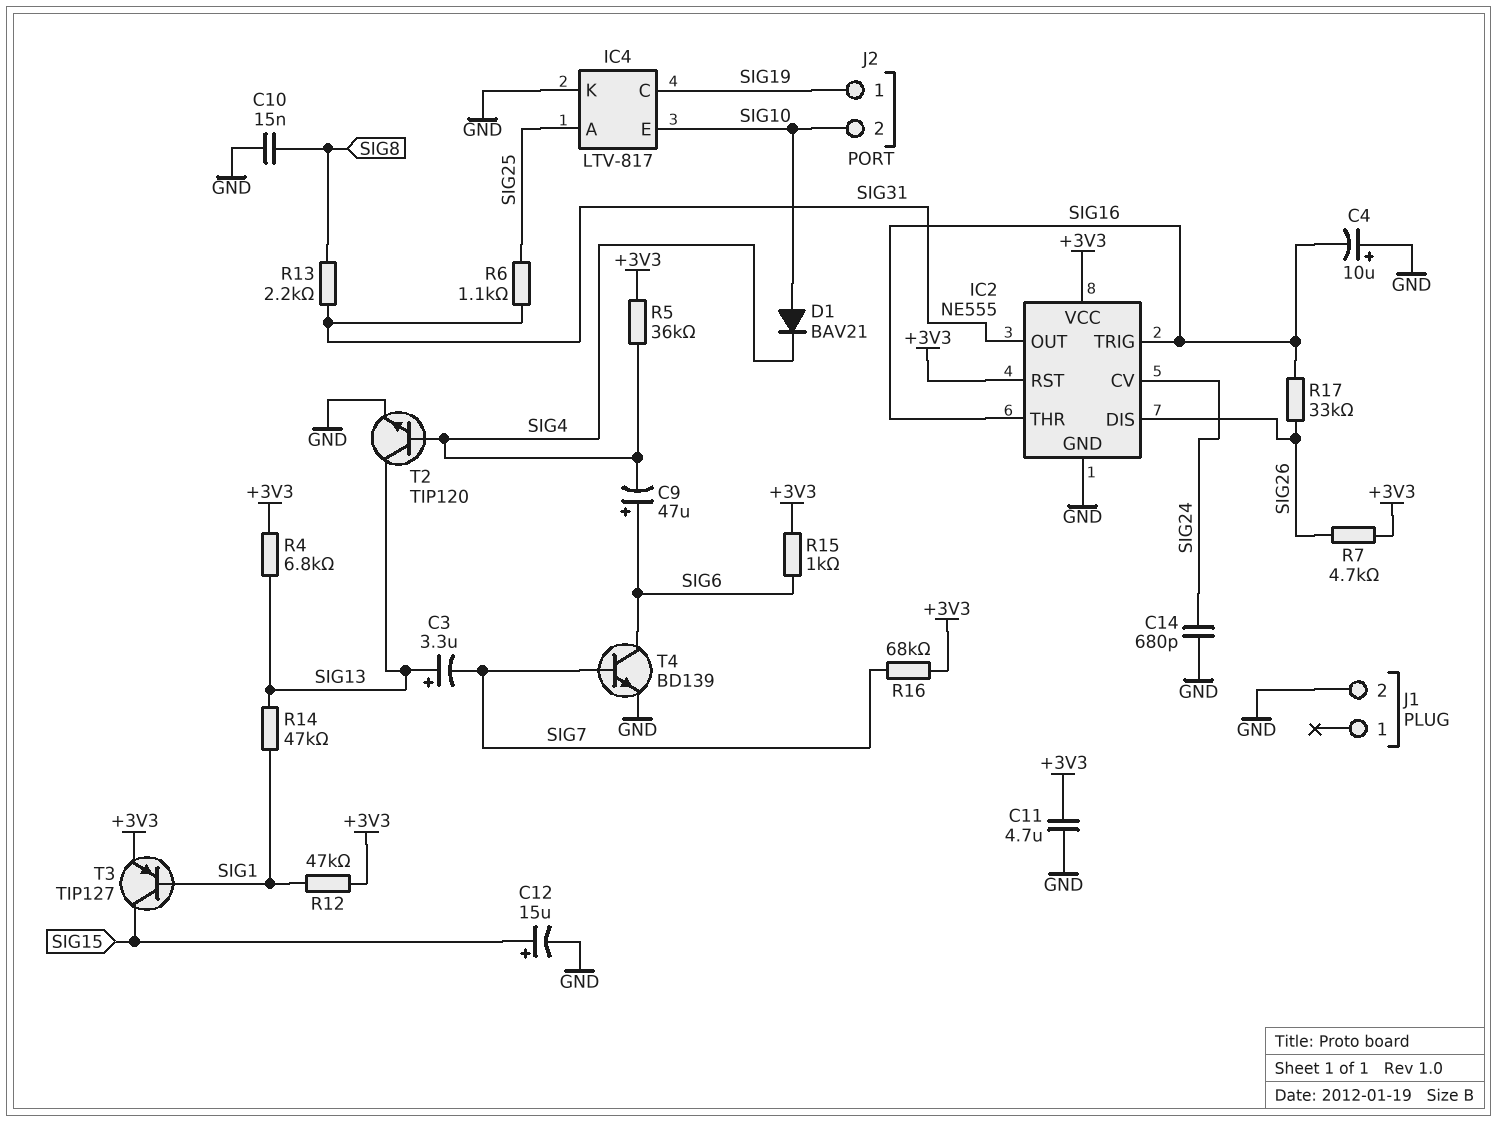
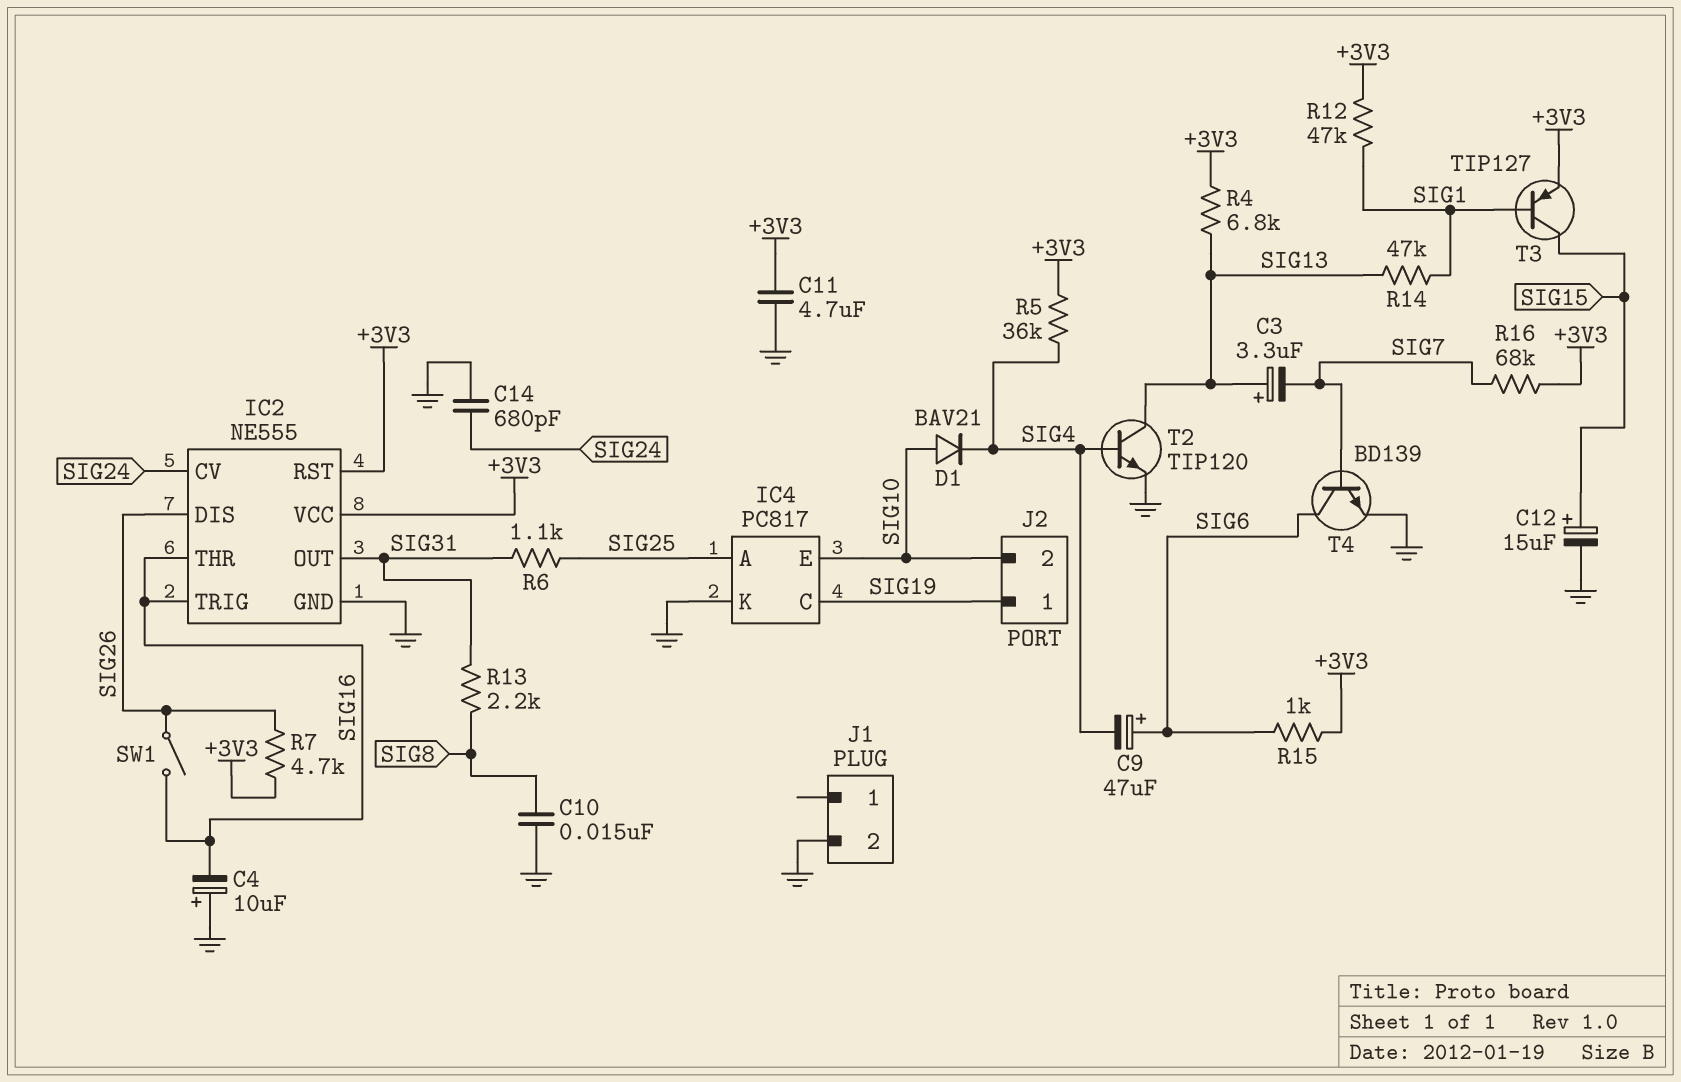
IC4: LTV-817 -> PC817
R17: 33k (SIG16, SIG26) -> none
SW1: none -> switch (SIG16, SIG26)

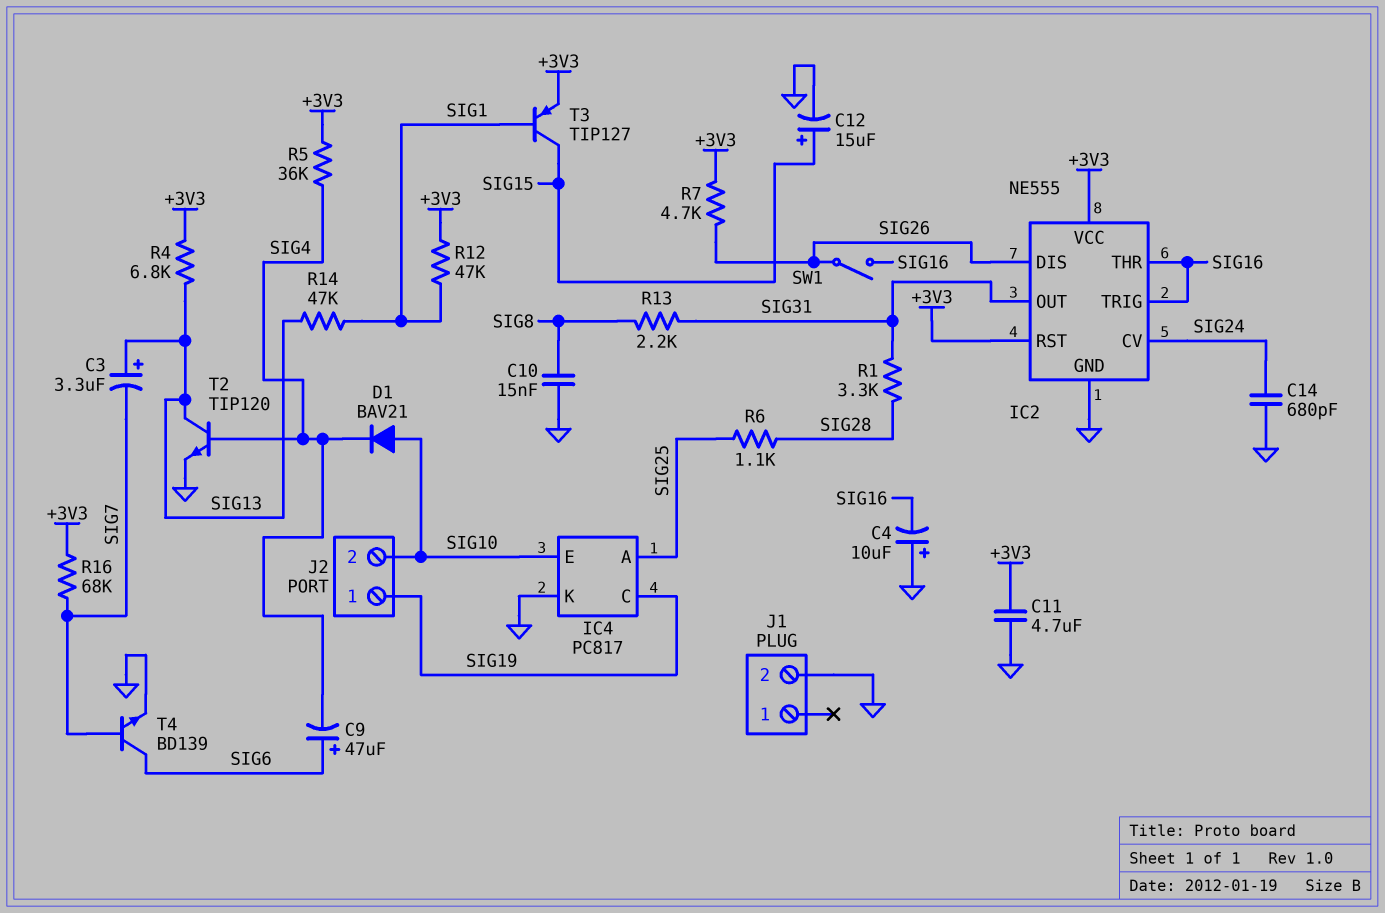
R1: none -> 3.3k (SIG28, SIG31)
R6: 1.1k (SIG25, SIG31) -> 1.1k (SIG25, SIG28)
R15: 1k (+3V3, SIG6) -> none

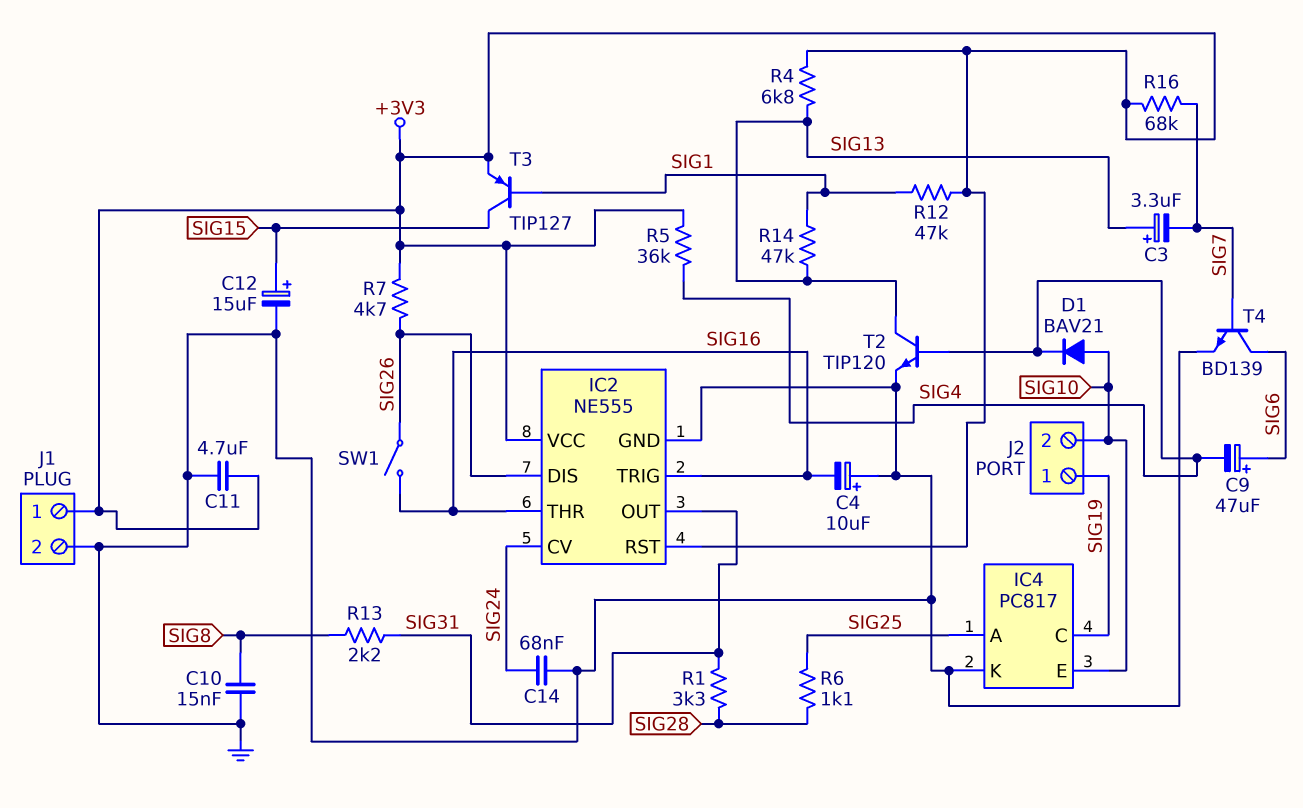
C14: 680pF (GND, SIG24) -> 68nF (GND, SIG24)
J1 pin 1: none -> +3V3

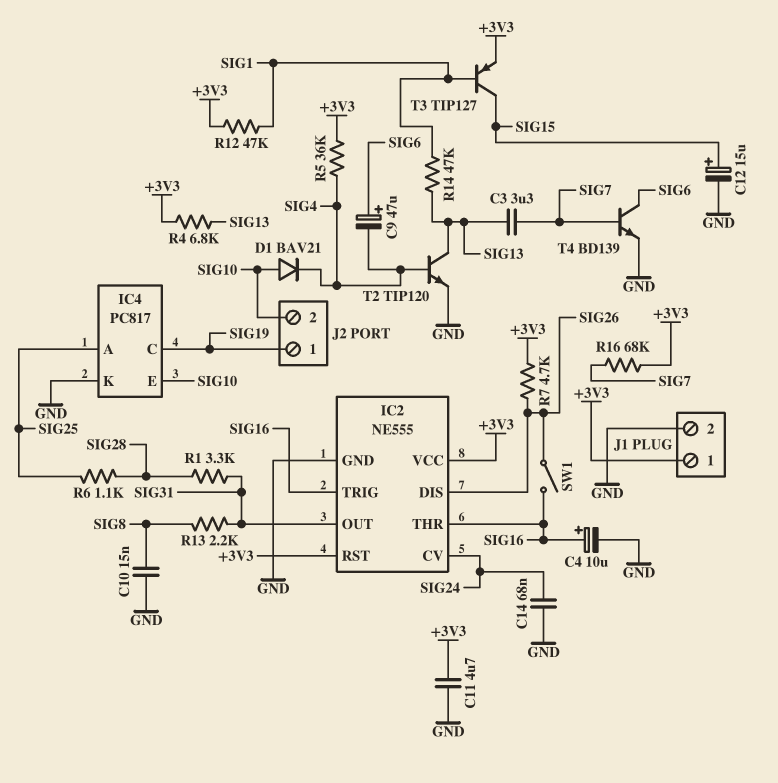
C3: 3.3uF (plus SIG13, minus SIG7) -> 3.3uF (SIG7, SIG13)
C4: 10uF (plus GND, minus SIG16) -> 10uF (plus SIG16, minus GND)

